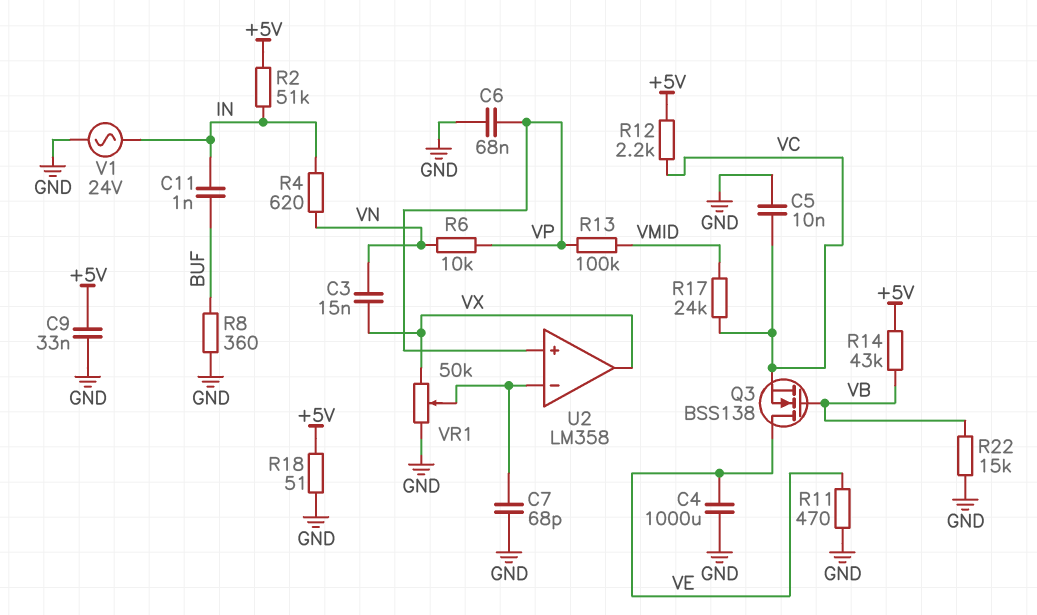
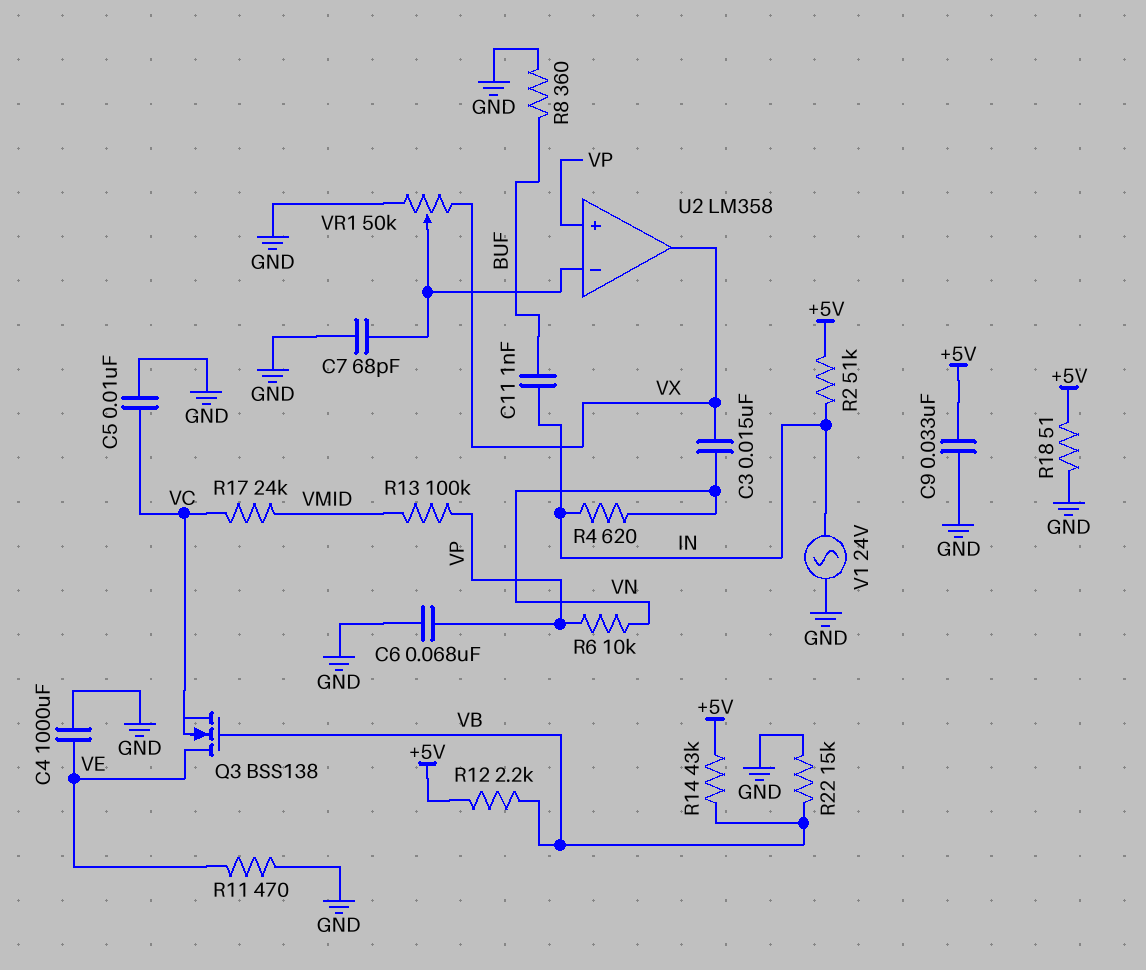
R12: 2.2k (+5V, VC) -> 2.2k (+5V, VB)

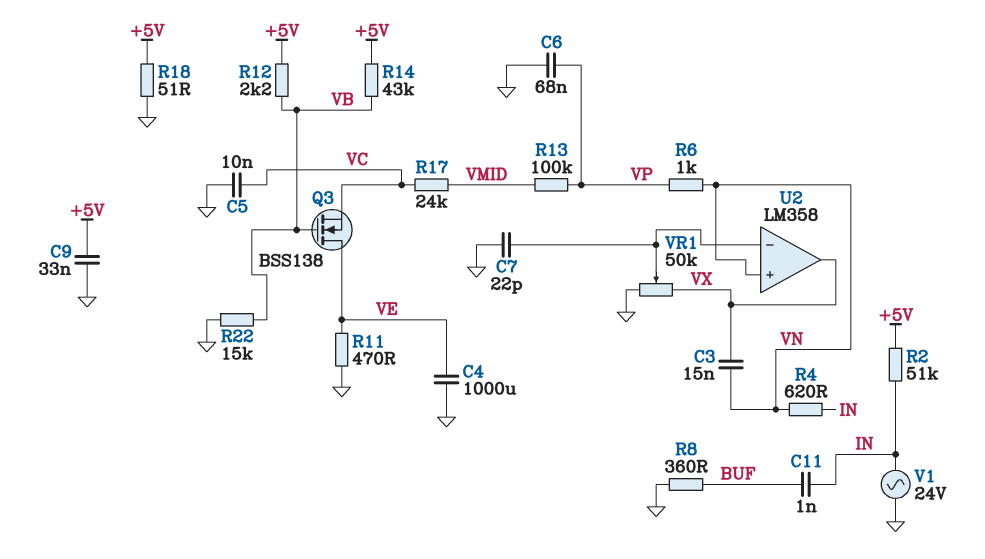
C7: 68pF (GND, U2/in-) -> 22pF (GND, U2/in-)
R6: 10k (VN, VP) -> 1k (VN, VP)
U2 pin in+: VP -> VN

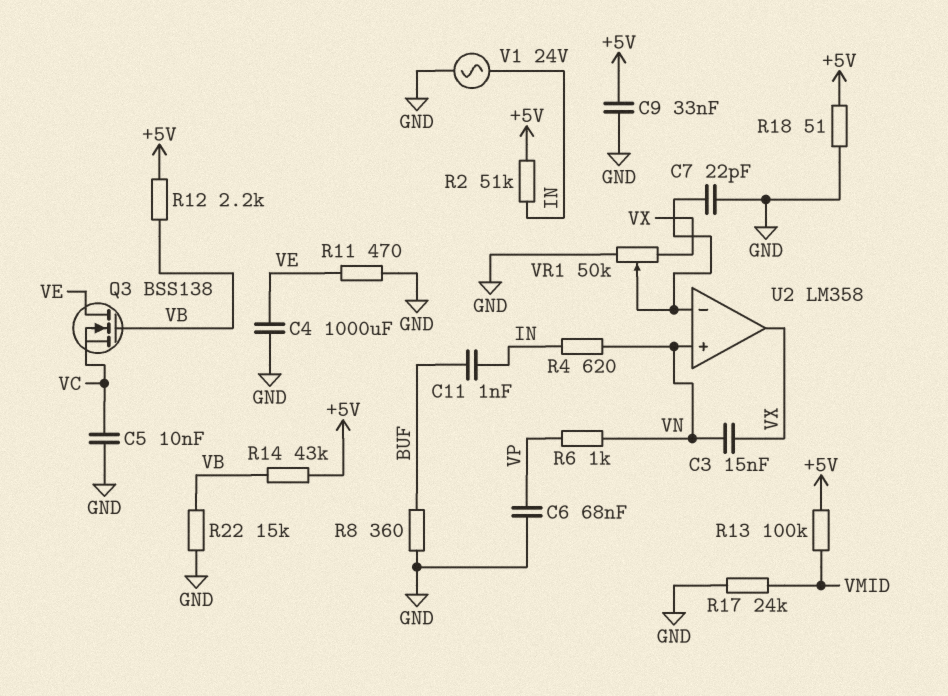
R13: 100k (VMID, VP) -> 100k (+5V, VMID)
R17: 24k (VC, VMID) -> 24k (GND, VMID)

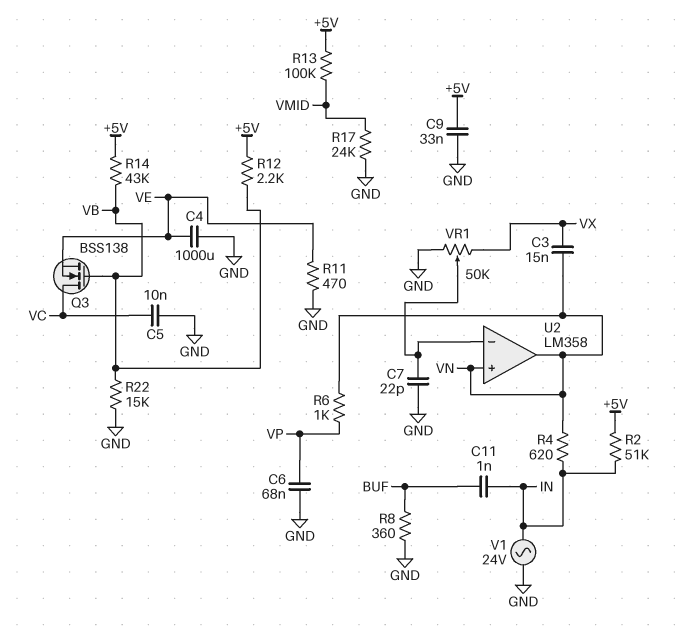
Q3: NMOS BSS138 (G VB, D VE, S VC) -> NMOS BSS138 (G VB, D VC, S VE)
R18: 51 (+5V, GND) -> none
U2 pin out: VX -> VN

